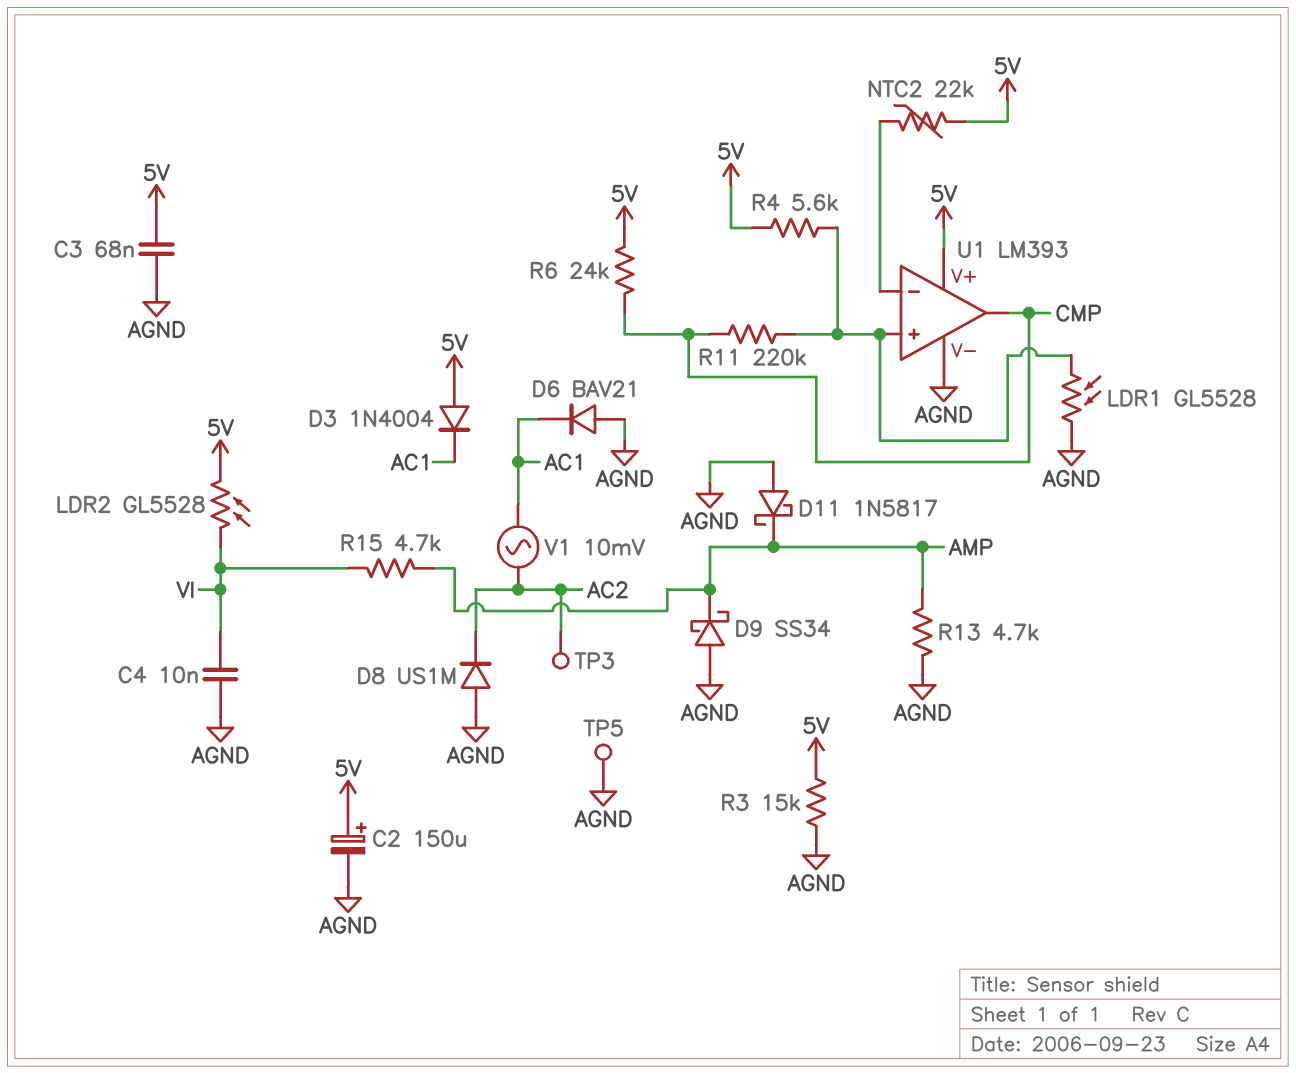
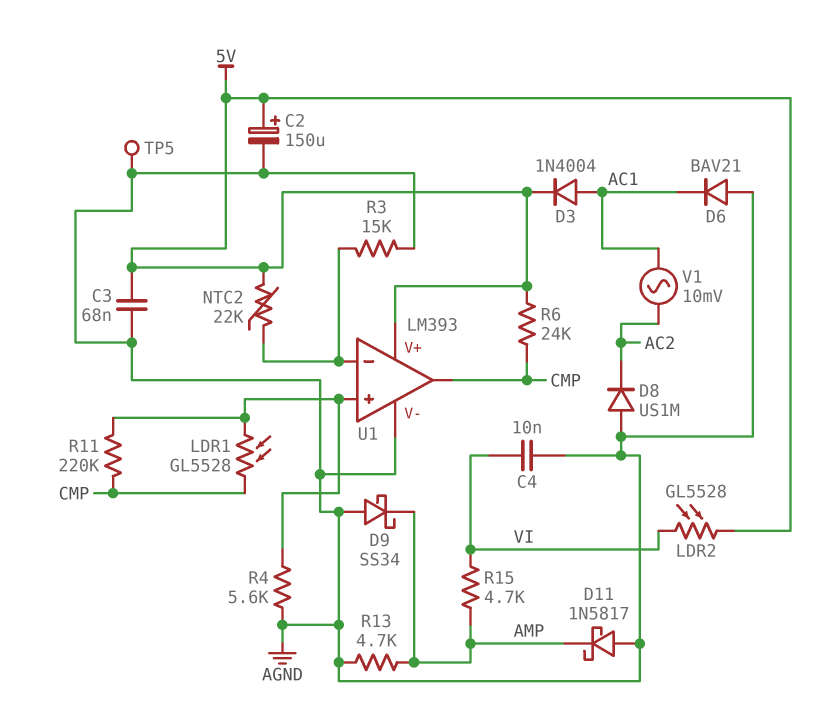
D3: diode 1N4004 (A 5V, K AC1) -> diode 1N4004 (A AC1, K 5V)
LDR1: GL5528 (AGND, U1/in+) -> GL5528 (CMP, U1/in+)
R3: 15k (5V, AGND) -> 15k (AGND, U1/in-)
R4: 5.6k (5V, U1/in+) -> 5.6k (AGND, U1/in+)
TP3: test point (AC2) -> none

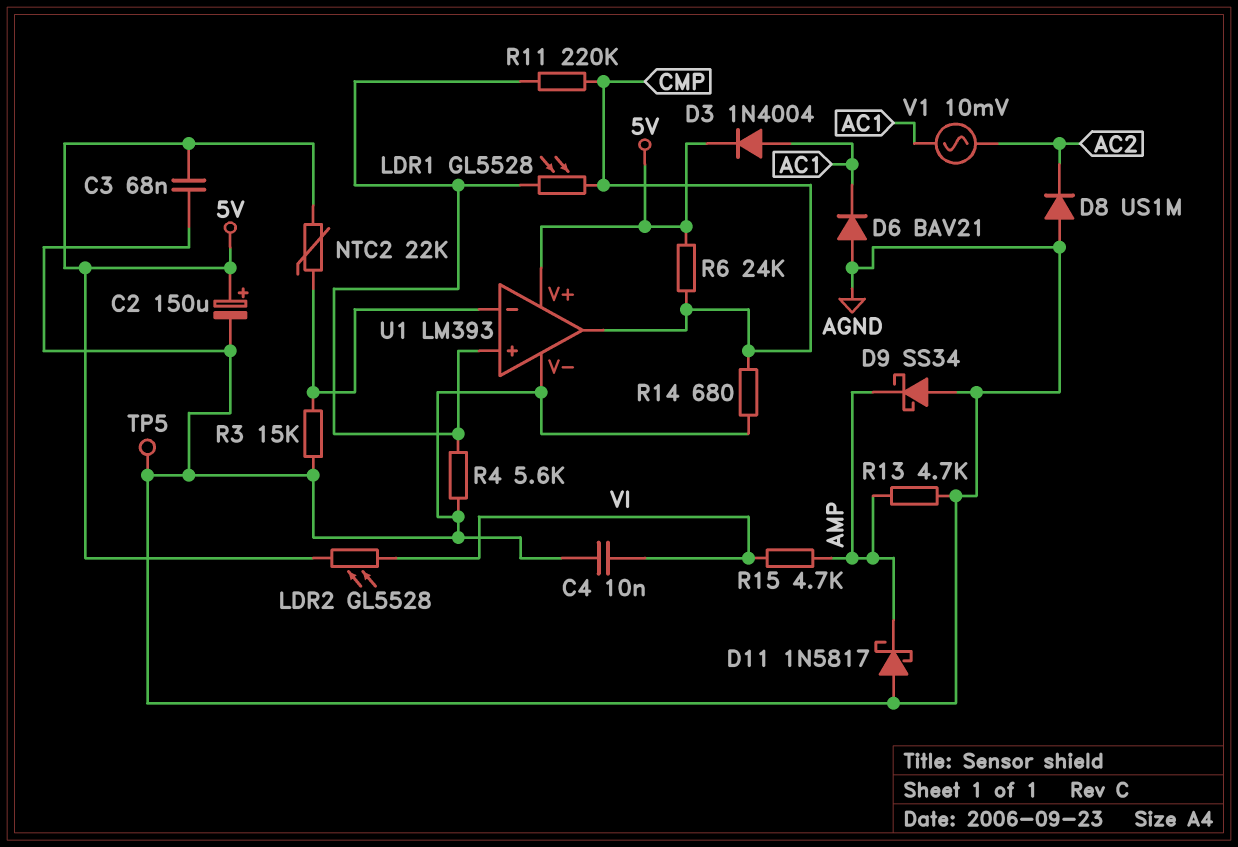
R14: none -> 680 (AGND, CMP)

